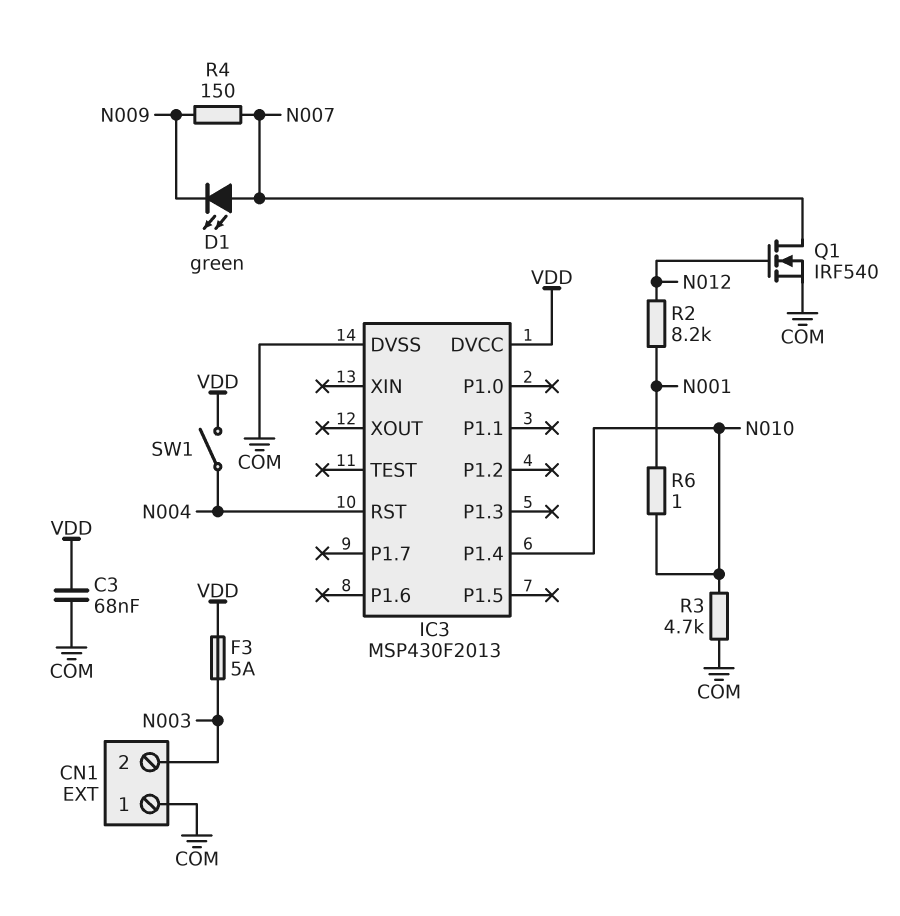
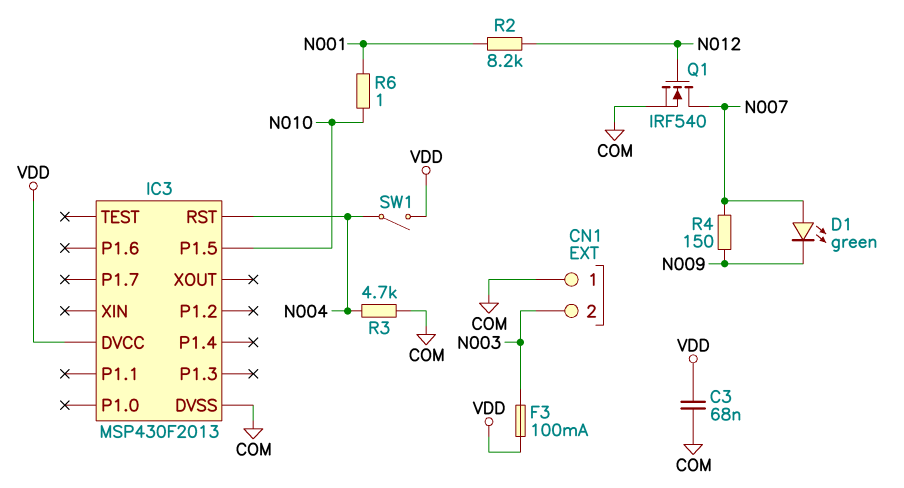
F3: 5A (N003, VDD) -> 100mA (N003, VDD)
IC3 pin P1.4: N010 -> none
IC3 pin P1.5: none -> N010
R3: 4.7k (COM, N010) -> 4.7k (COM, N004)

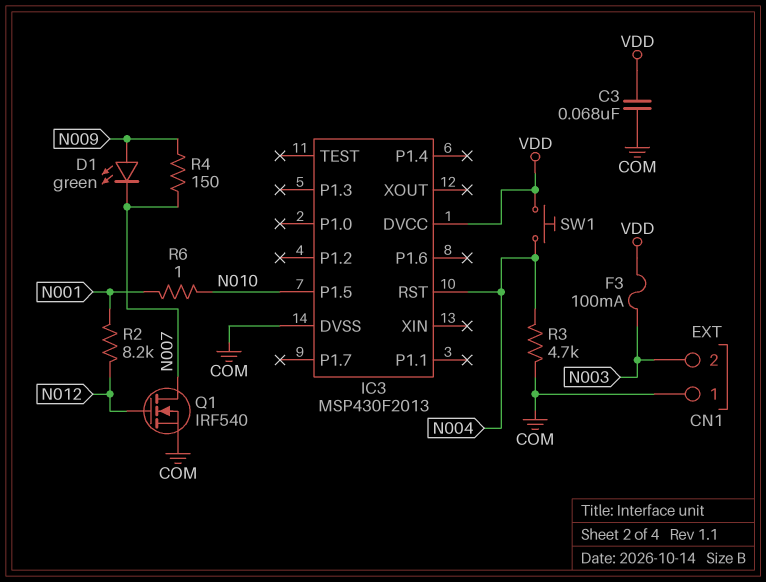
D1: LED green (A N007, K N009) -> LED green (A N009, K N007)
SW1: switch (N004, VDD) -> button (N004, VDD)

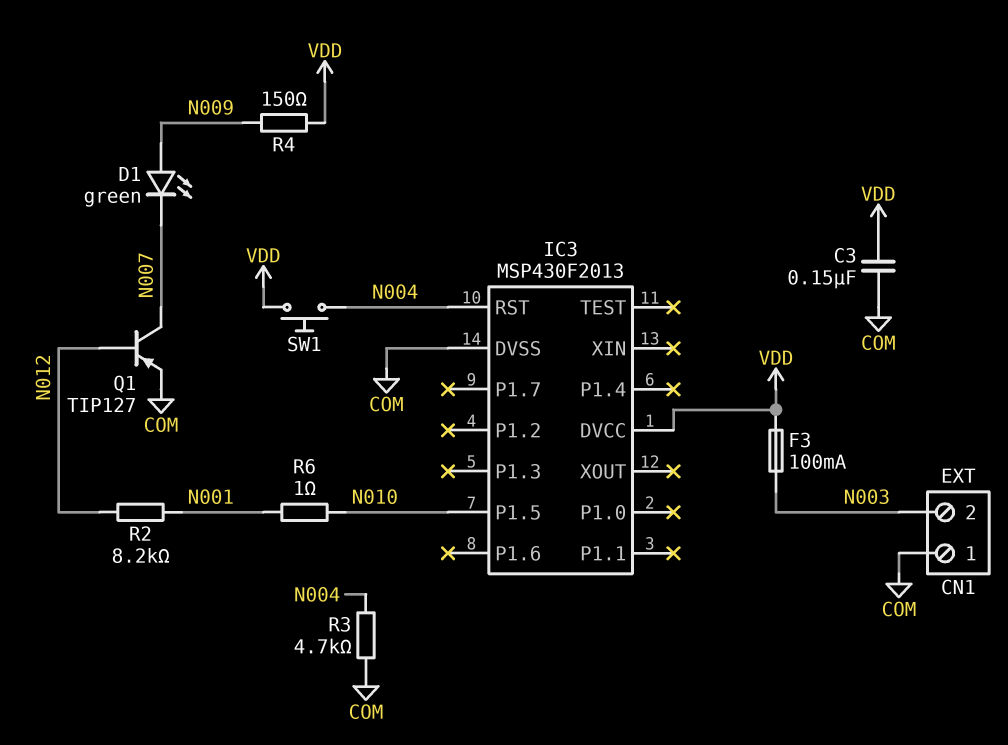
C3: 68nF (COM, VDD) -> 150nF (COM, VDD)
Q1: NMOS IRF540 (G N012, D N007, S COM) -> PNP TIP127 (B N012, C N007, E COM)
R4: 150 (N007, N009) -> 150 (N009, VDD)

